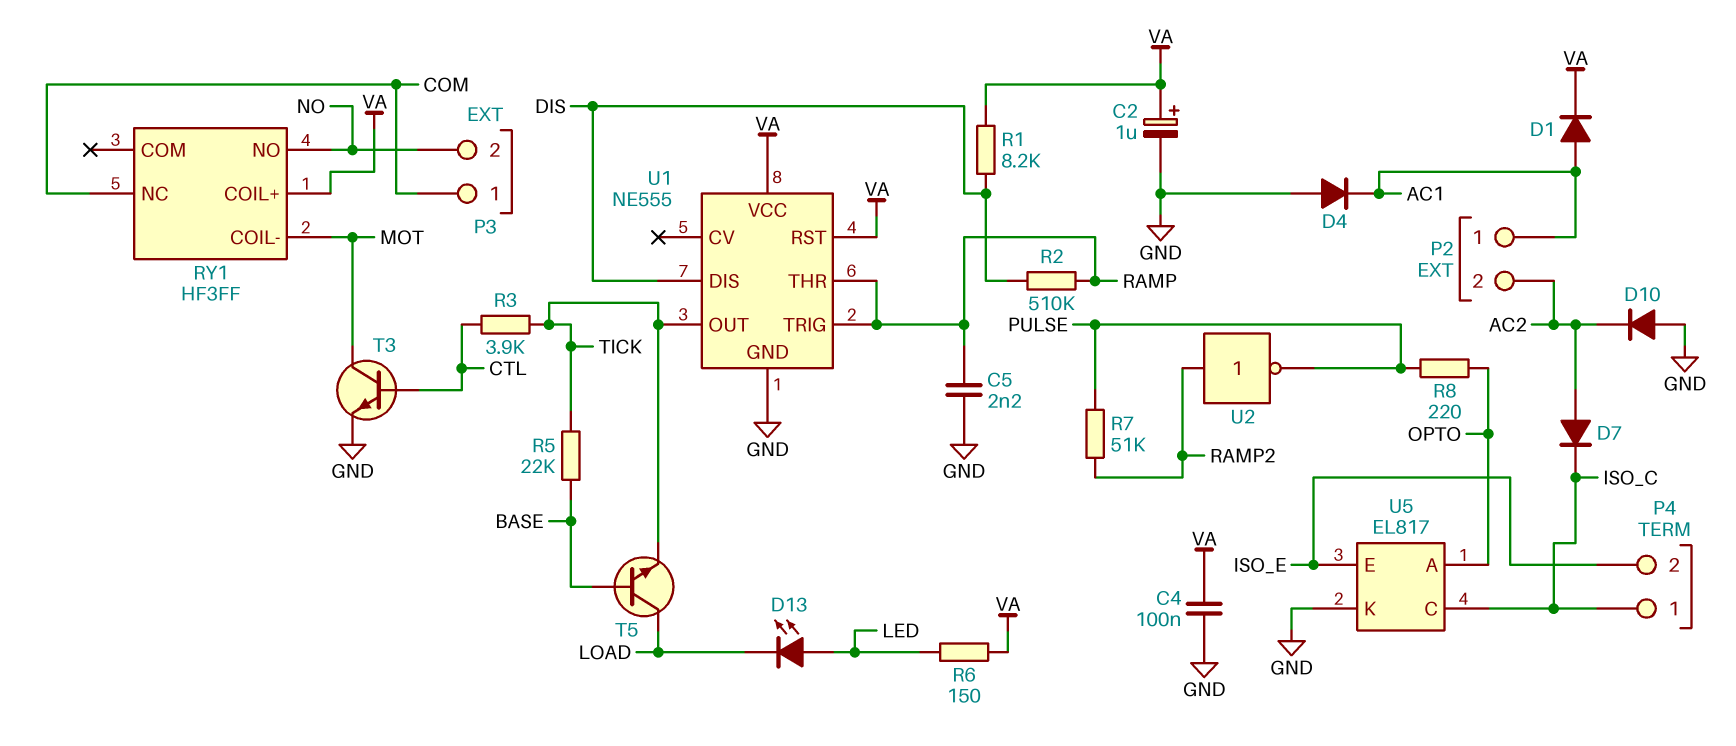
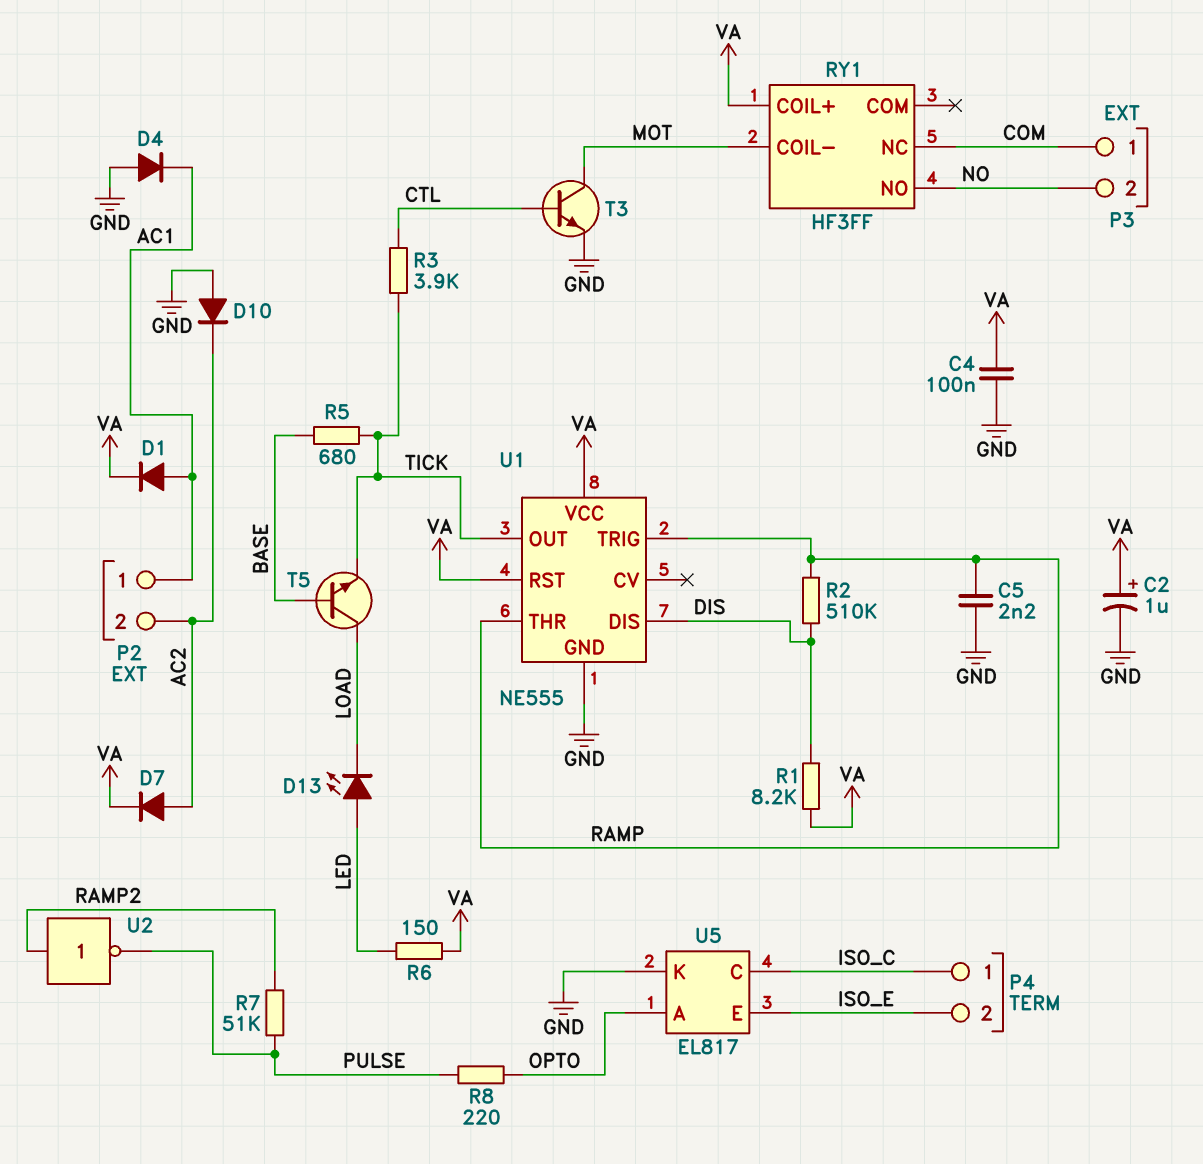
D7: diode (A AC2, K ISO_C) -> diode (A AC2, K VA)
R5: 22k (BASE, TICK) -> 680 (BASE, TICK)

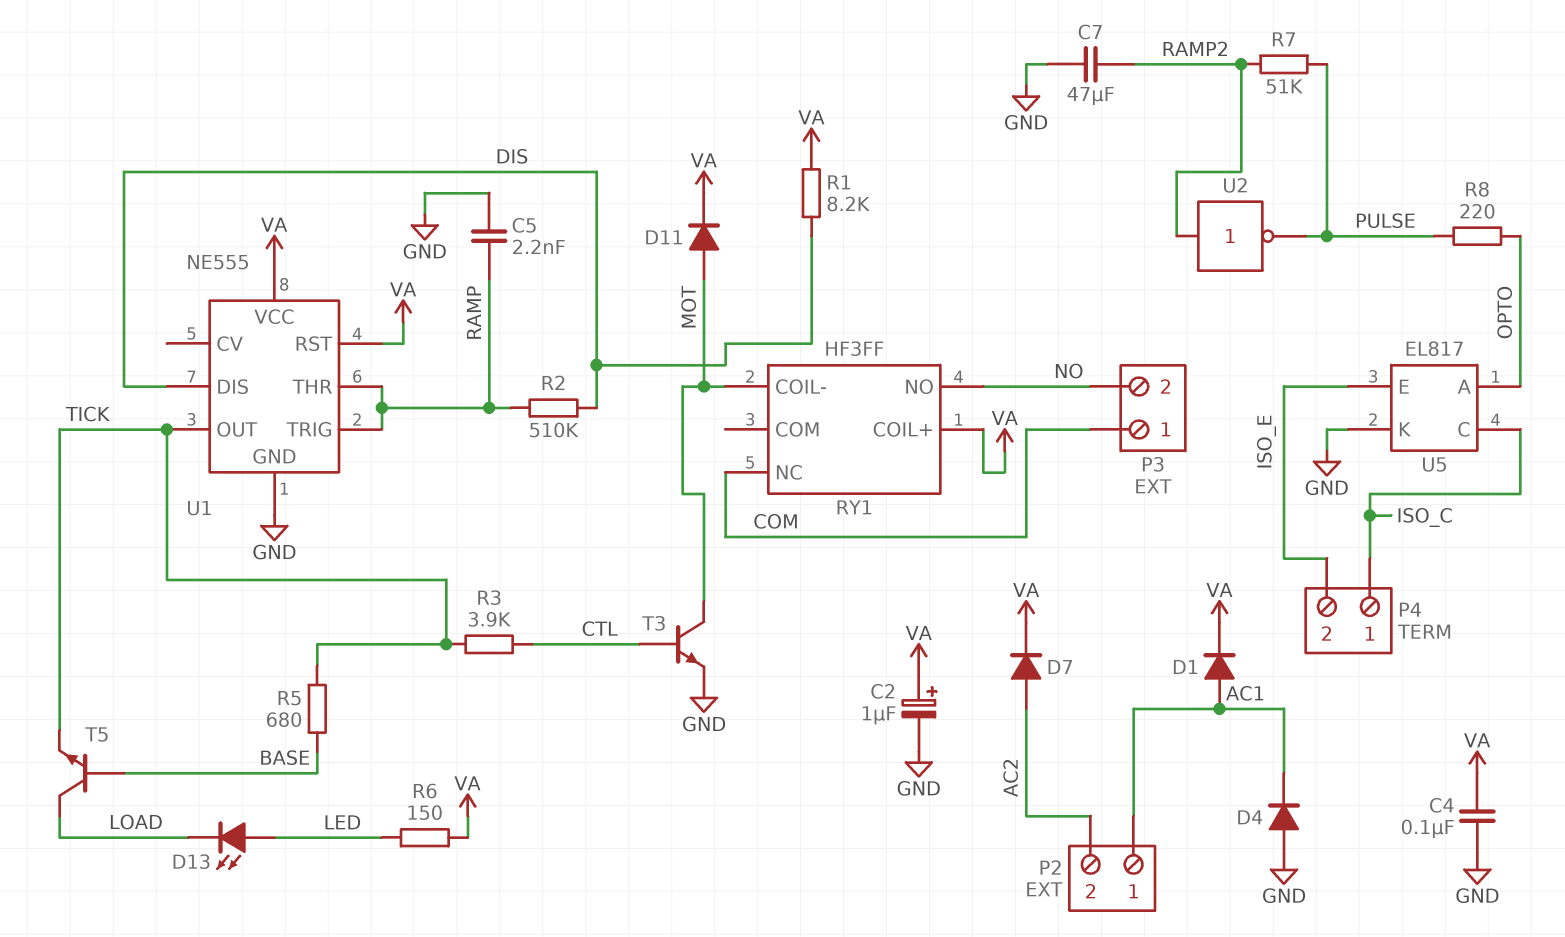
C7: none -> 47uF (GND, RAMP2)
D10: diode (A GND, K AC2) -> none
D11: none -> diode (A MOT, K VA)

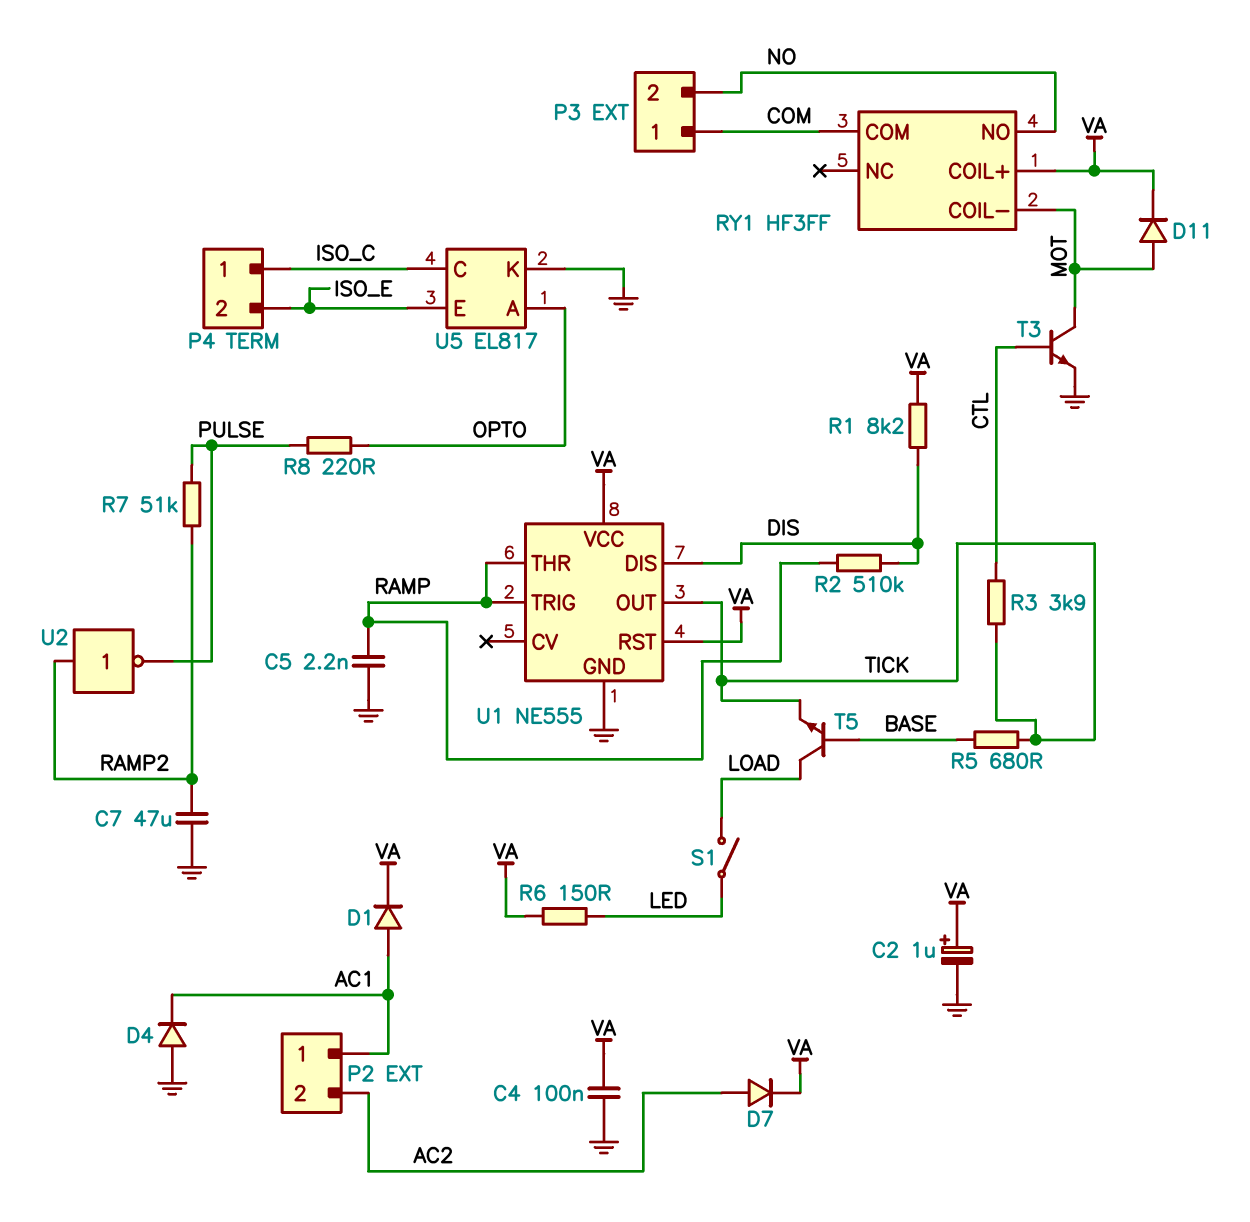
D13: LED (A LED, K LOAD) -> none
RY1 pin COM: none -> COM
RY1 pin NC: COM -> none
S1: none -> switch (LED, LOAD)

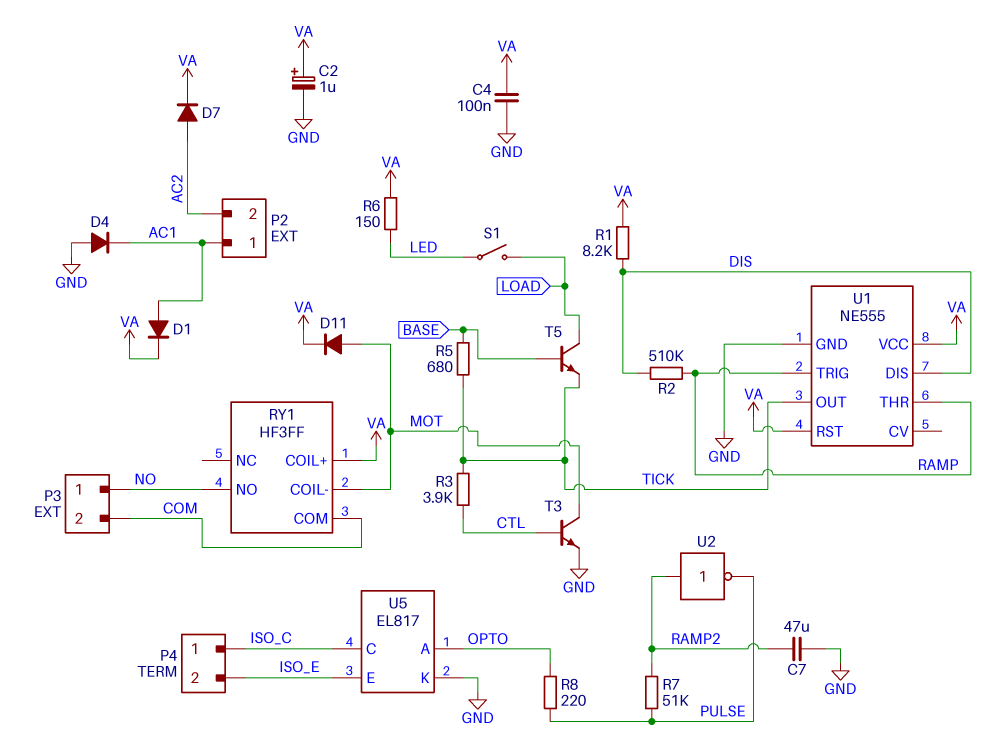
C5: 2.2nF (GND, RAMP) -> none
P3 pin 1: COM -> NO
P3 pin 2: NO -> COM

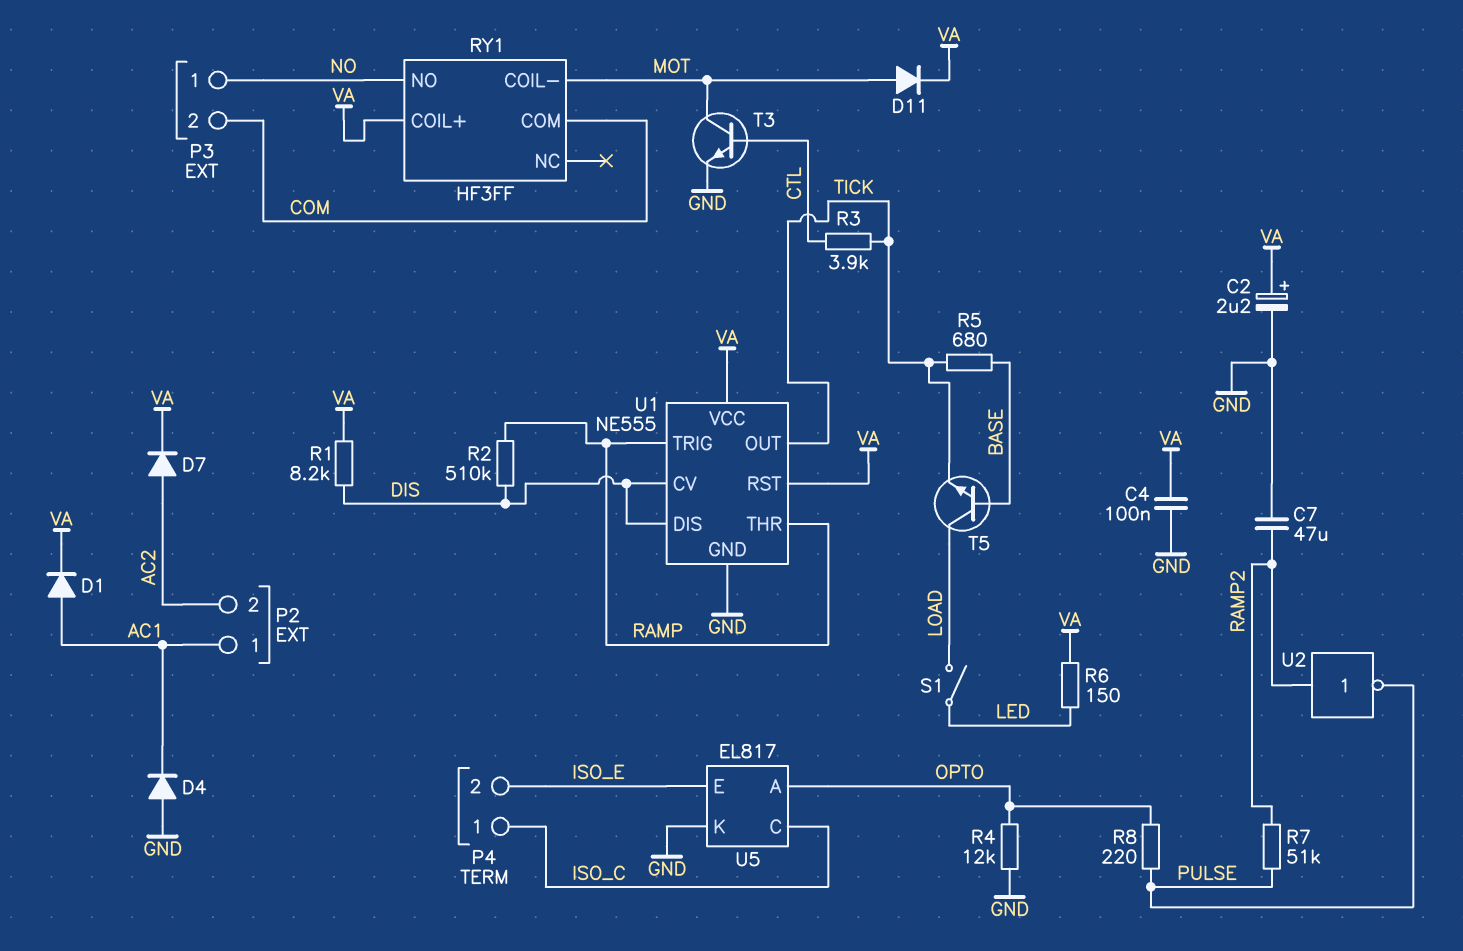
C2: 1uF (plus VA, minus GND) -> 2.2uF (plus VA, minus GND)
R4: none -> 12k (GND, OPTO)
U1 pin CV: none -> DIS

